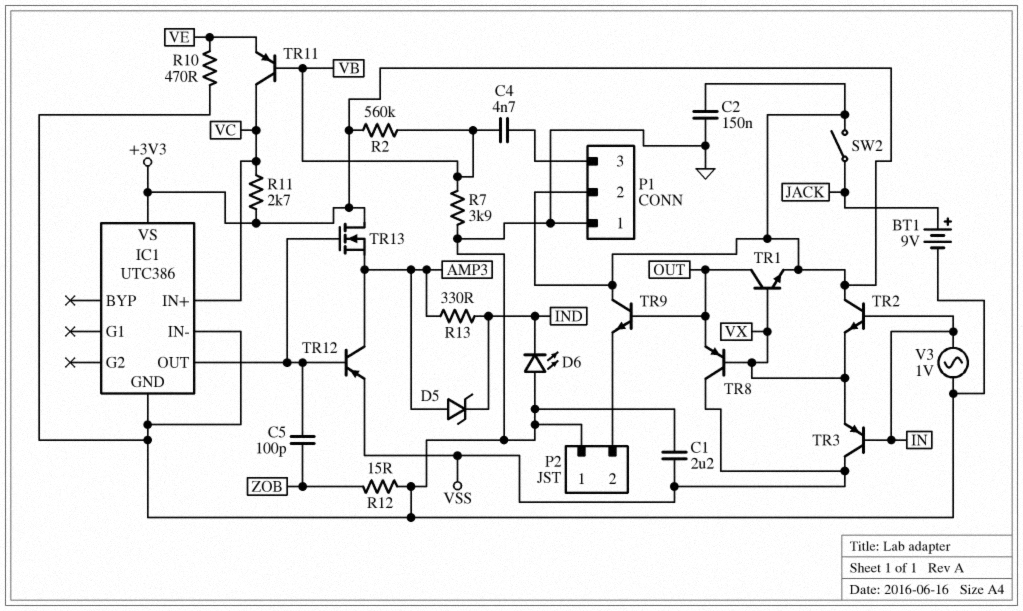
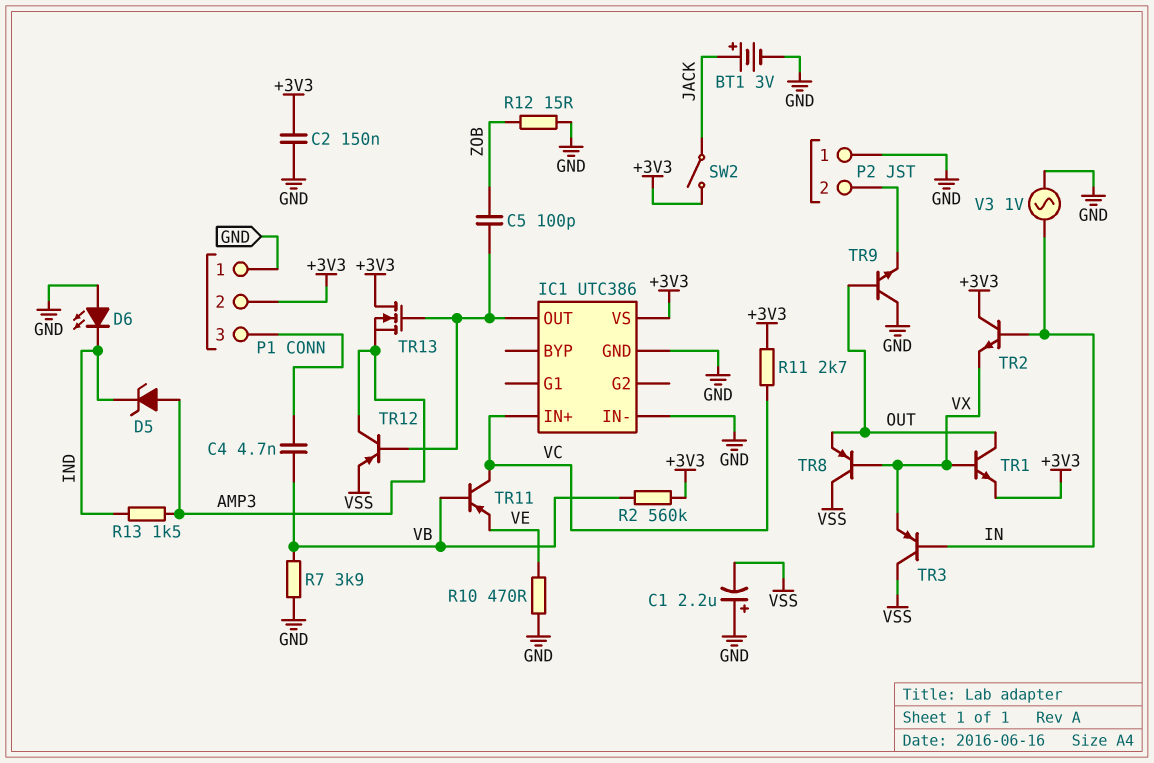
BT1: 9V (plus JACK, minus GND) -> 3V (plus JACK, minus GND)
C1: 2.2uF (GND, VSS) -> 2.2uF (plus GND, minus VSS)
R13: 330 (AMP3, IND) -> 1.5k (AMP3, IND)
TR9: NPN (B OUT, C +3V3, E P2/2) -> NPN (B OUT, C GND, E P2/2)

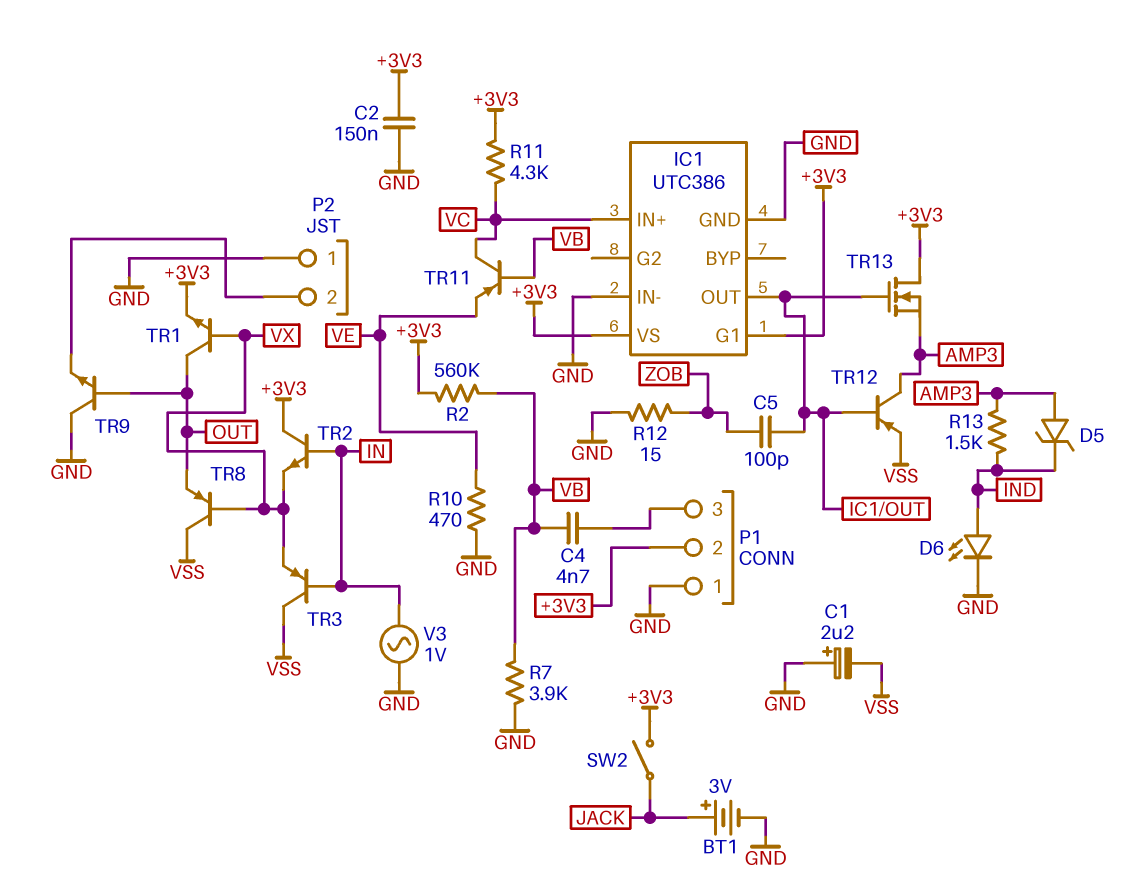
D6: LED (A GND, K IND) -> LED (A IND, K GND)
IC1 pin G1: none -> +3V3
R11: 2.7k (+3V3, VC) -> 4.3k (+3V3, VC)

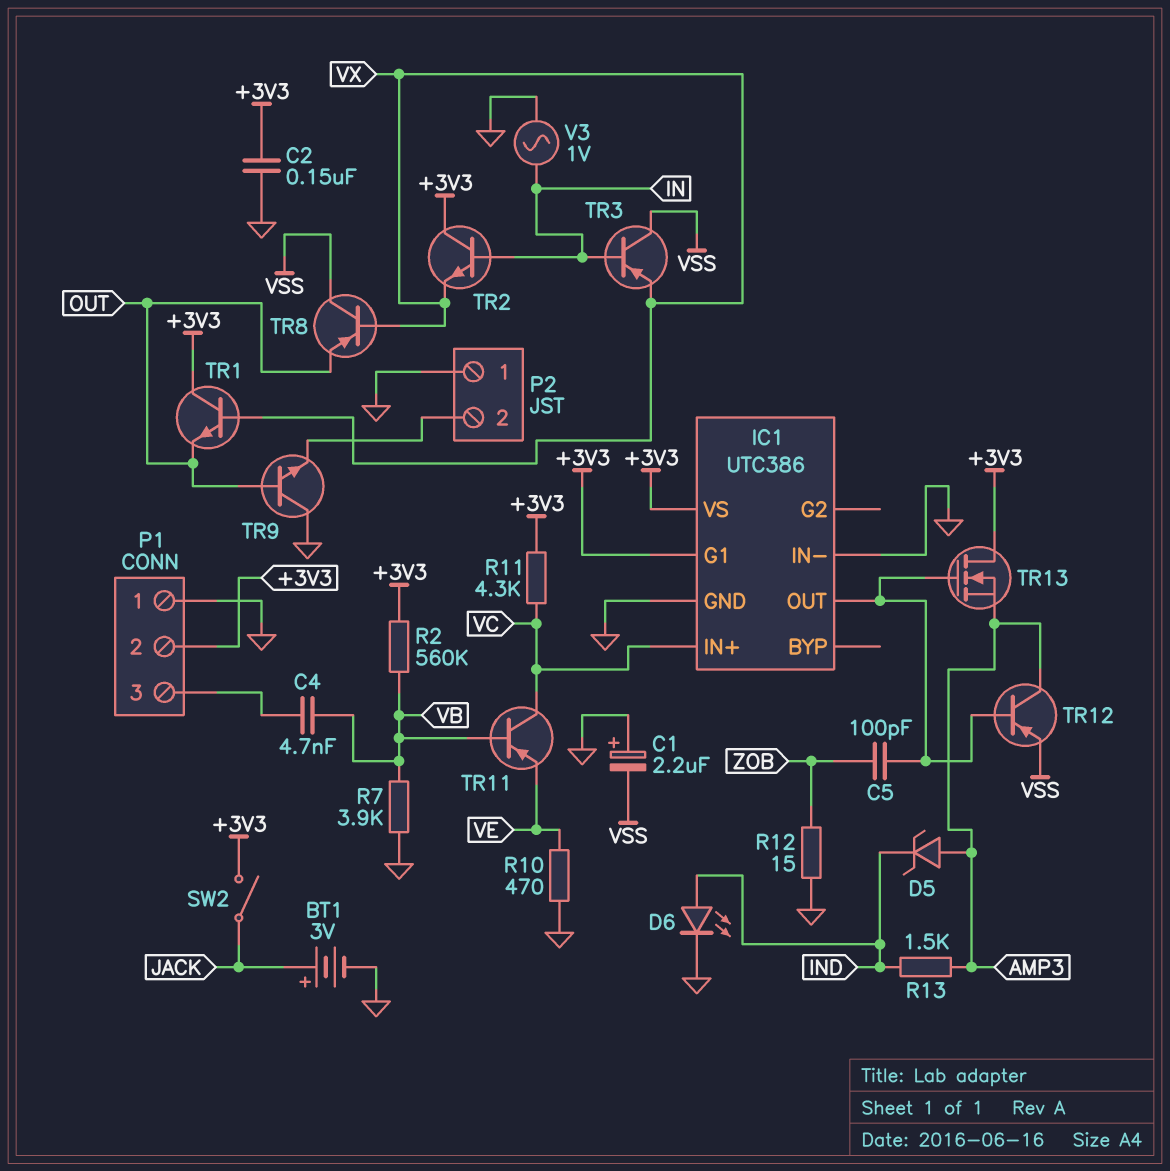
TR1: NPN (B VX, C OUT, E +3V3) -> NPN (B VX, C +3V3, E OUT)

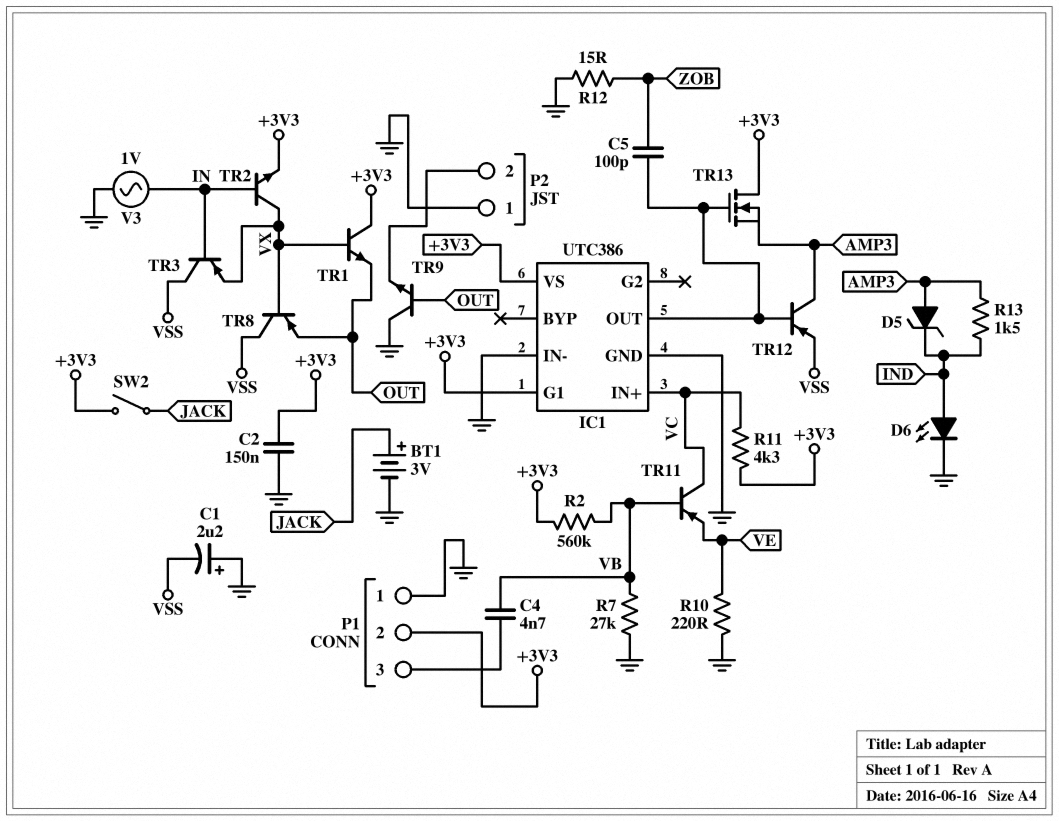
R7: 3.9k (GND, VB) -> 27k (GND, VB)
R10: 470 (GND, VE) -> 220 (GND, VE)
TR2: NPN (B IN, C +3V3, E VX) -> NPN (B IN, C VX, E +3V3)

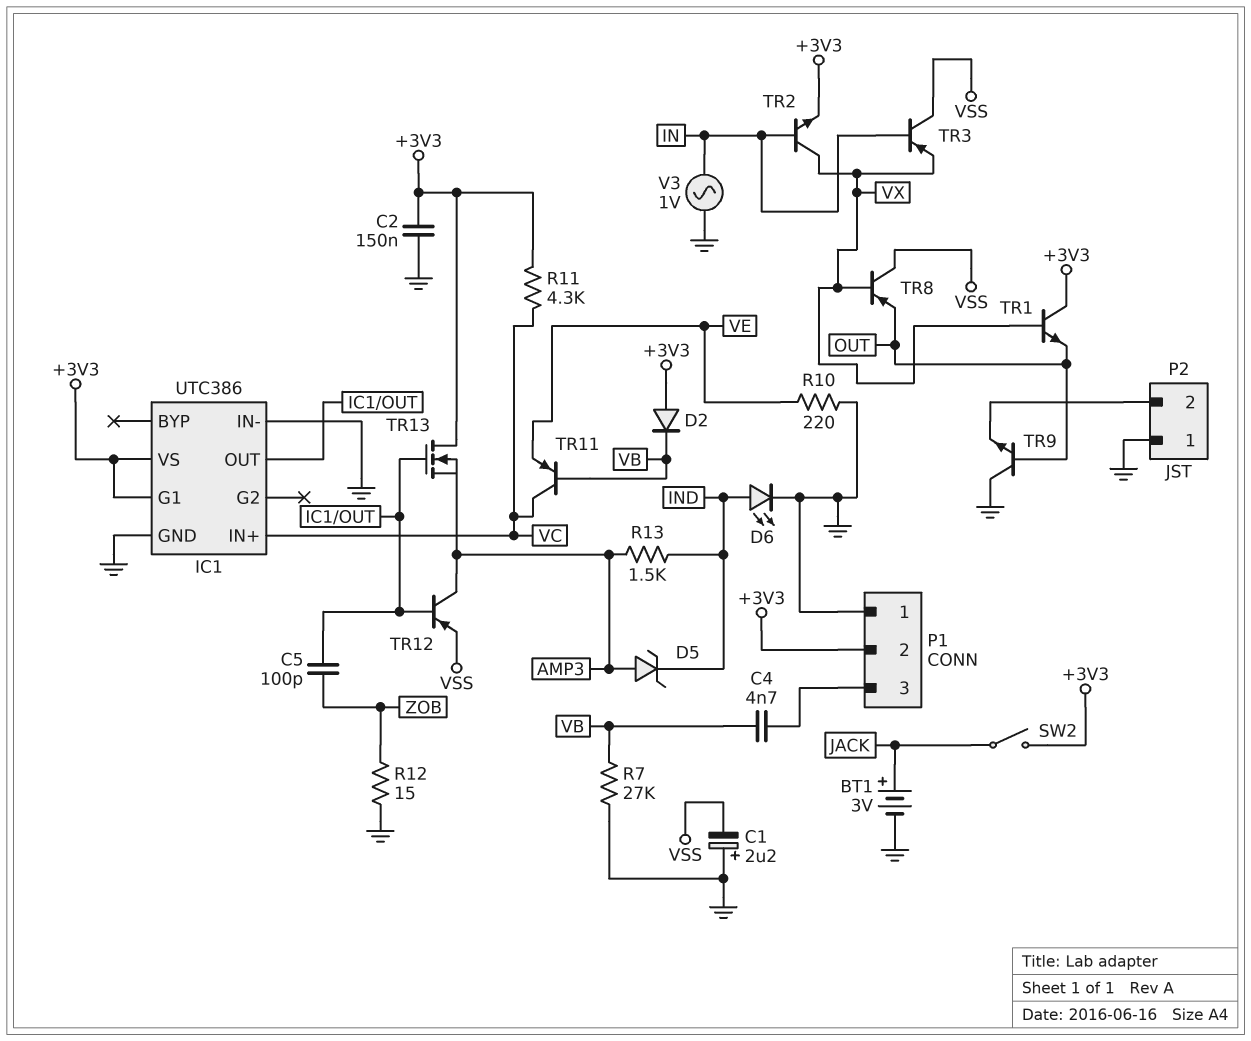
D2: none -> diode (A +3V3, K VB)
R2: 560k (+3V3, VB) -> none

